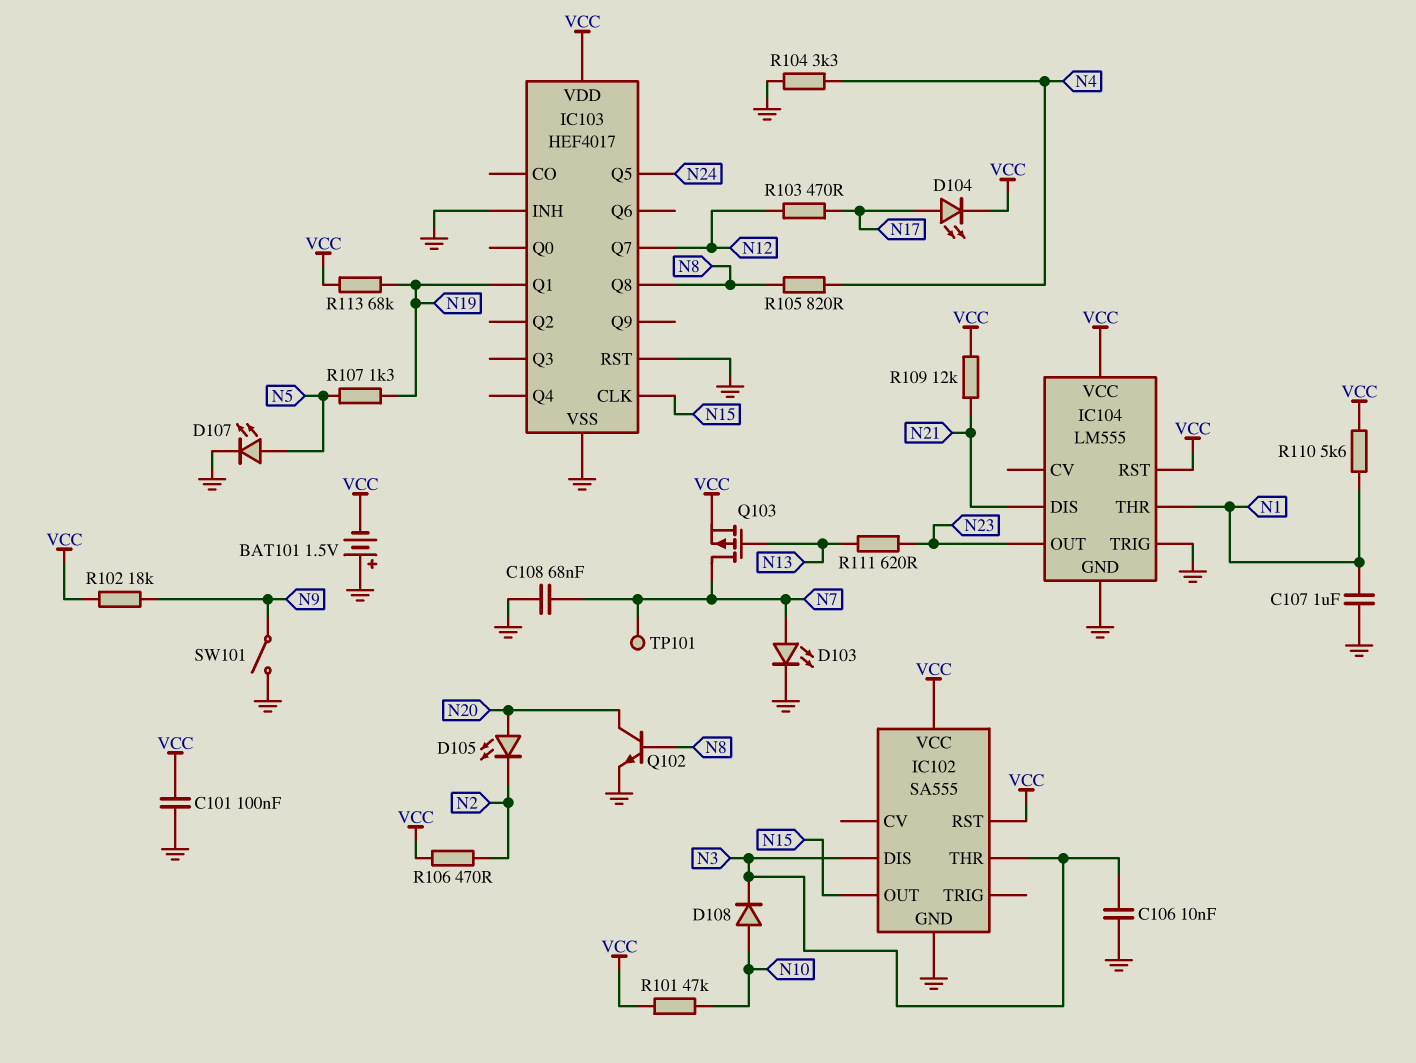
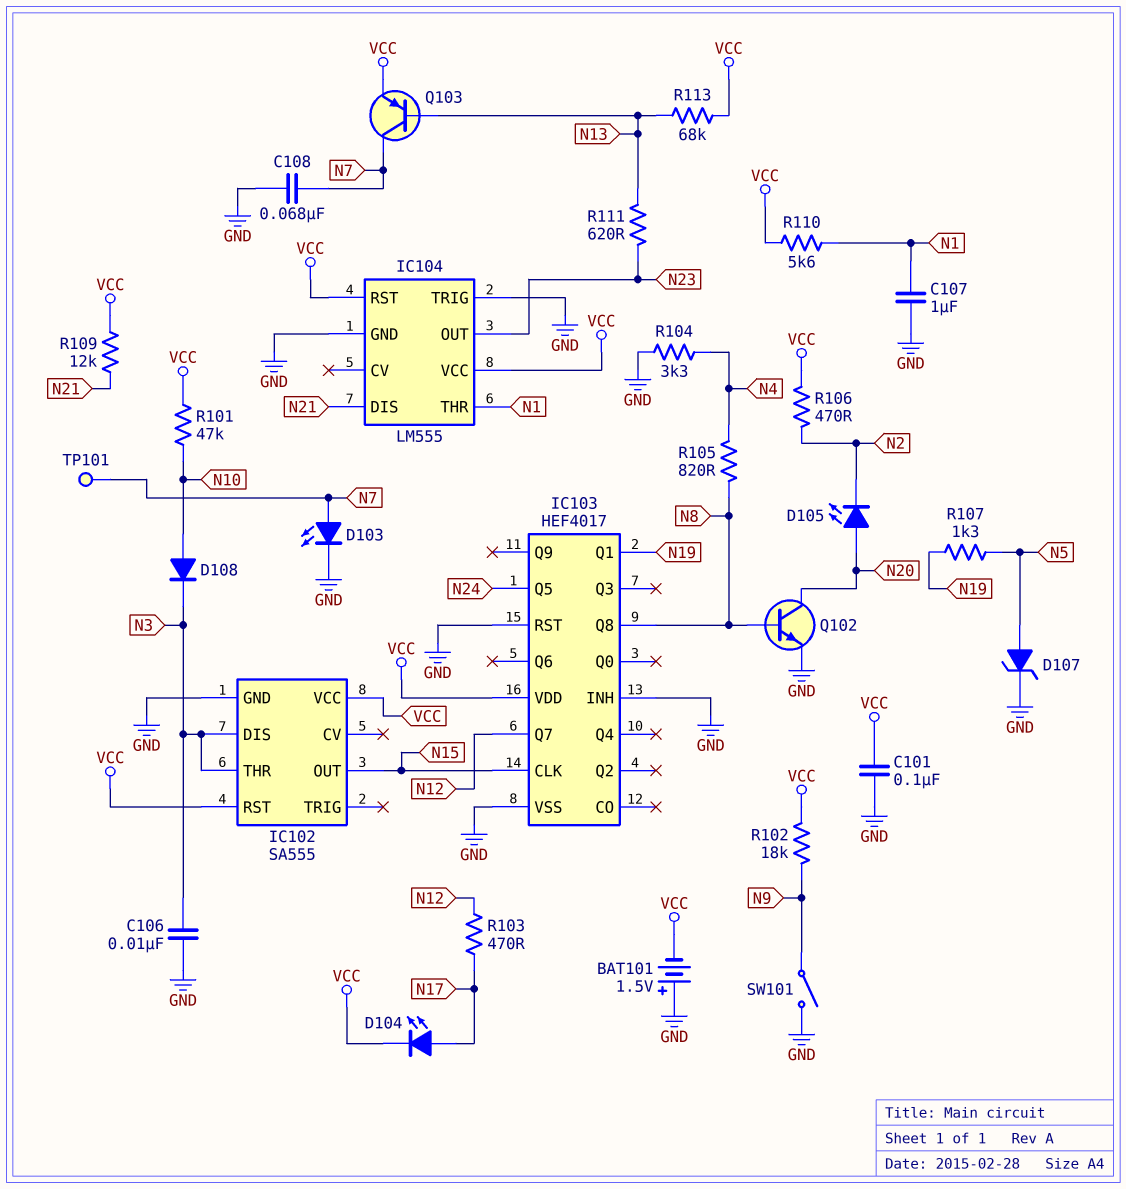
D107: LED (A N5, K GND) -> zener (A N5, K GND)
Q103: PMOS (G N13, D N7, S VCC) -> PNP (B N13, C N7, E VCC)
R113: 68k (N19, VCC) -> 68k (N13, VCC)

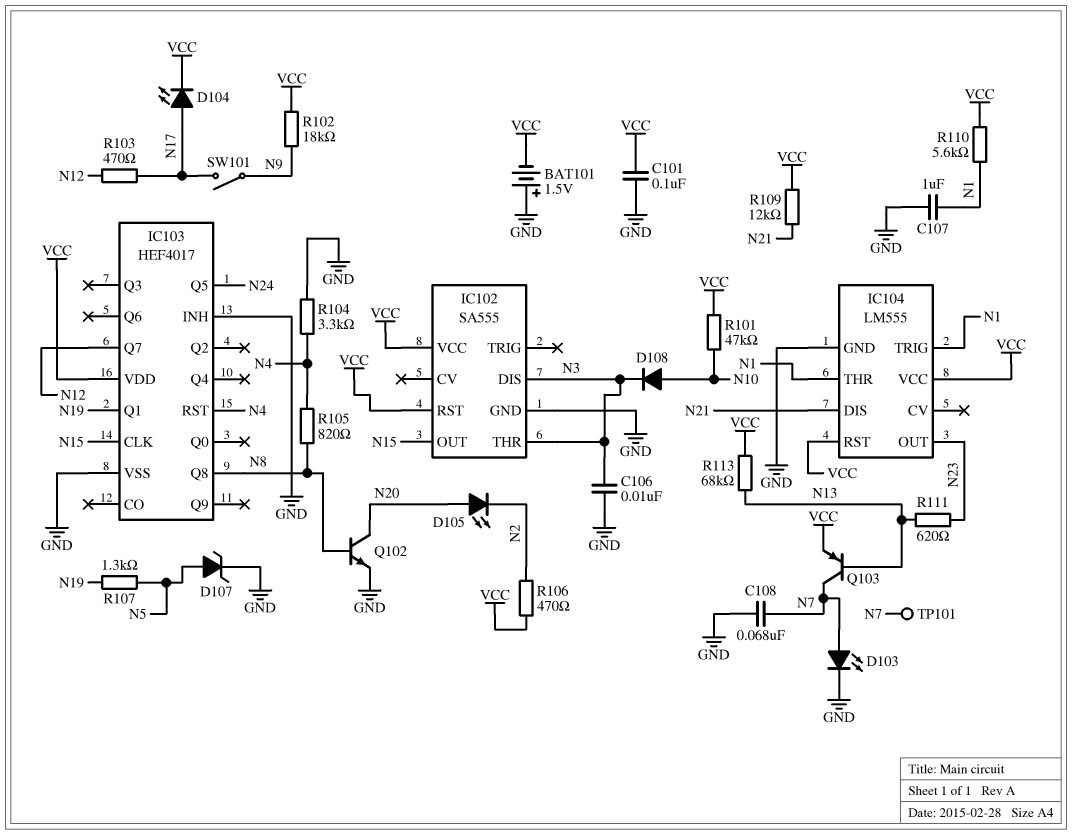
IC103 pin RST: GND -> N4
IC104 pin TRIG: GND -> N1
SW101: switch (GND, N9) -> switch (N9, N17)

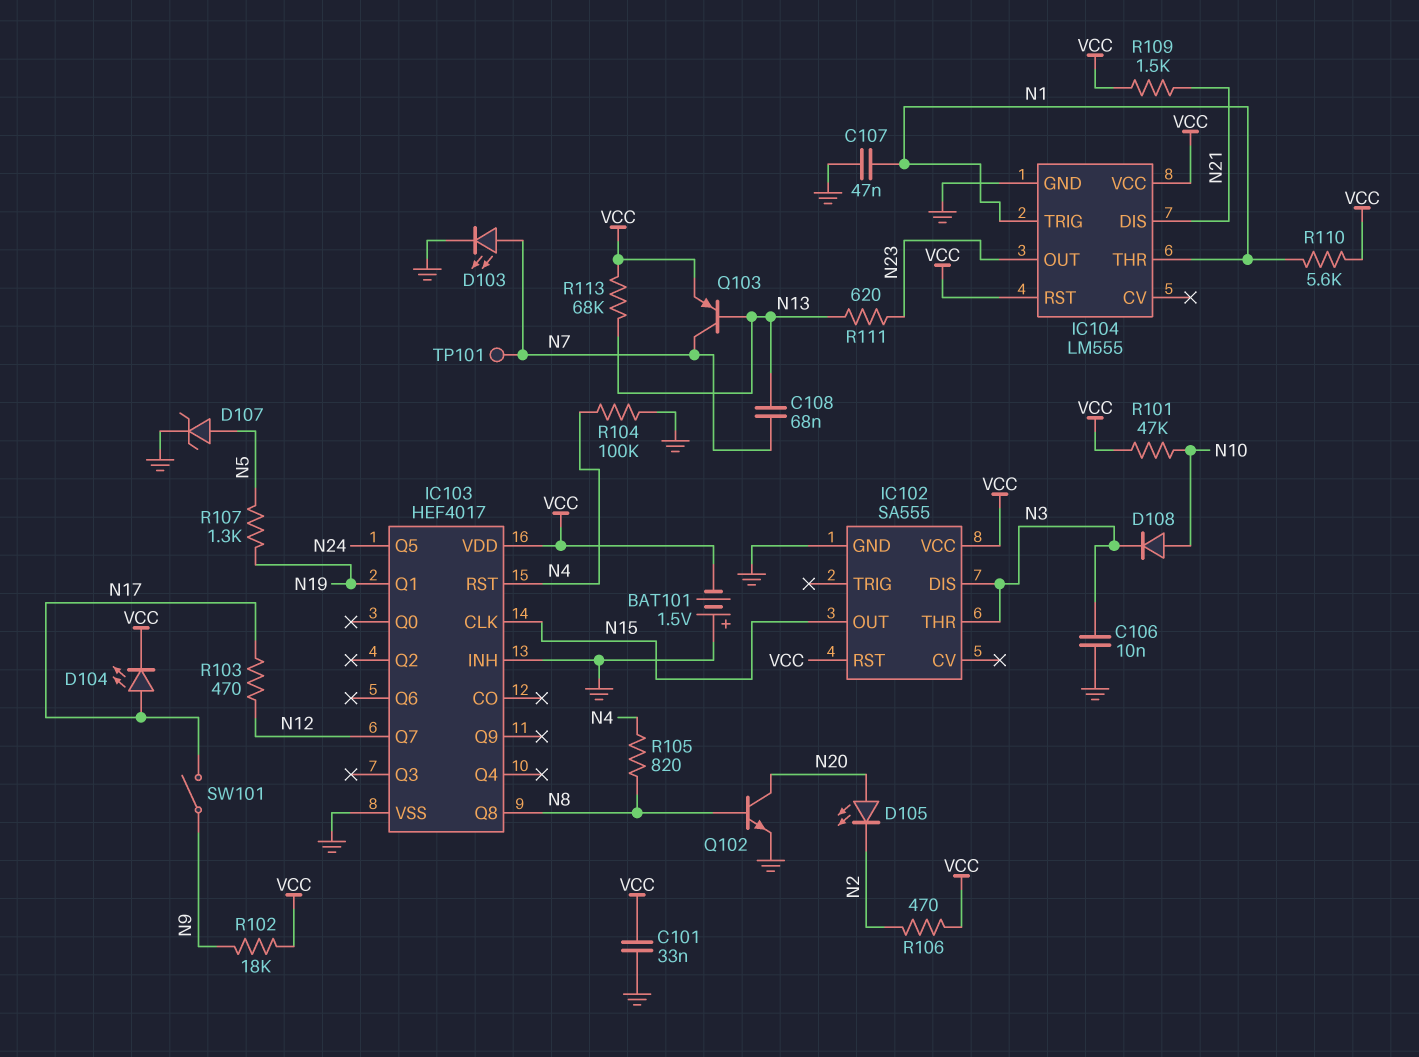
C101: 100nF (GND, VCC) -> 33nF (GND, VCC)
C107: 1uF (GND, N1) -> 47nF (GND, N1)
C108: 68nF (GND, N7) -> 68nF (N7, N13)
R104: 3.3k (GND, N4) -> 100k (GND, N4)
R109: 12k (N21, VCC) -> 1.5k (N21, VCC)

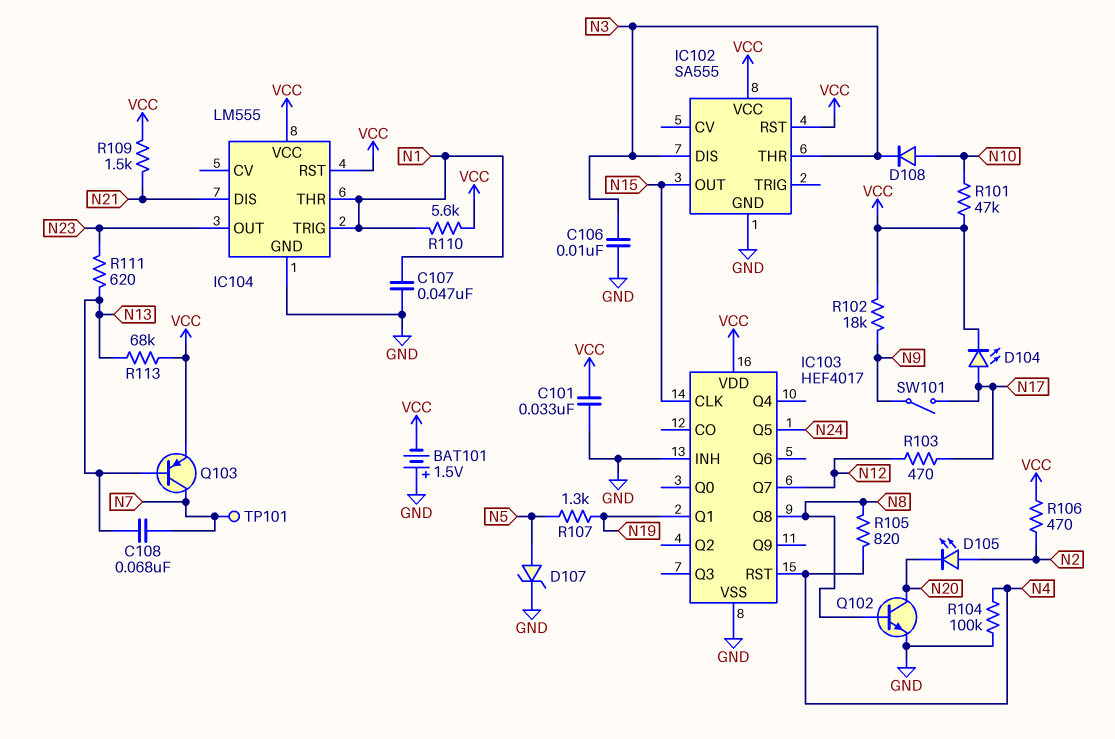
D103: LED (A N7, K GND) -> none
D105: LED (A N20, K N2) -> LED (A N2, K N20)

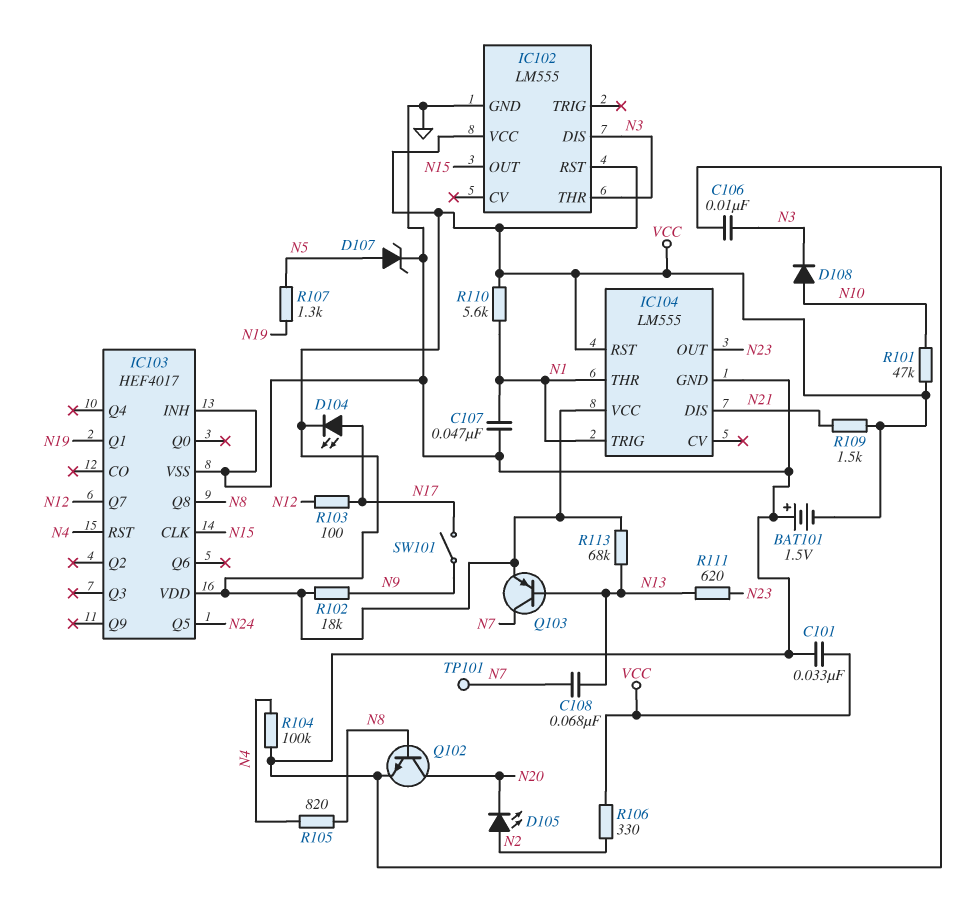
IC102: SA555 -> LM555
R103: 470 (N12, N17) -> 100 (N12, N17)
R106: 470 (N2, VCC) -> 330 (N2, VCC)

